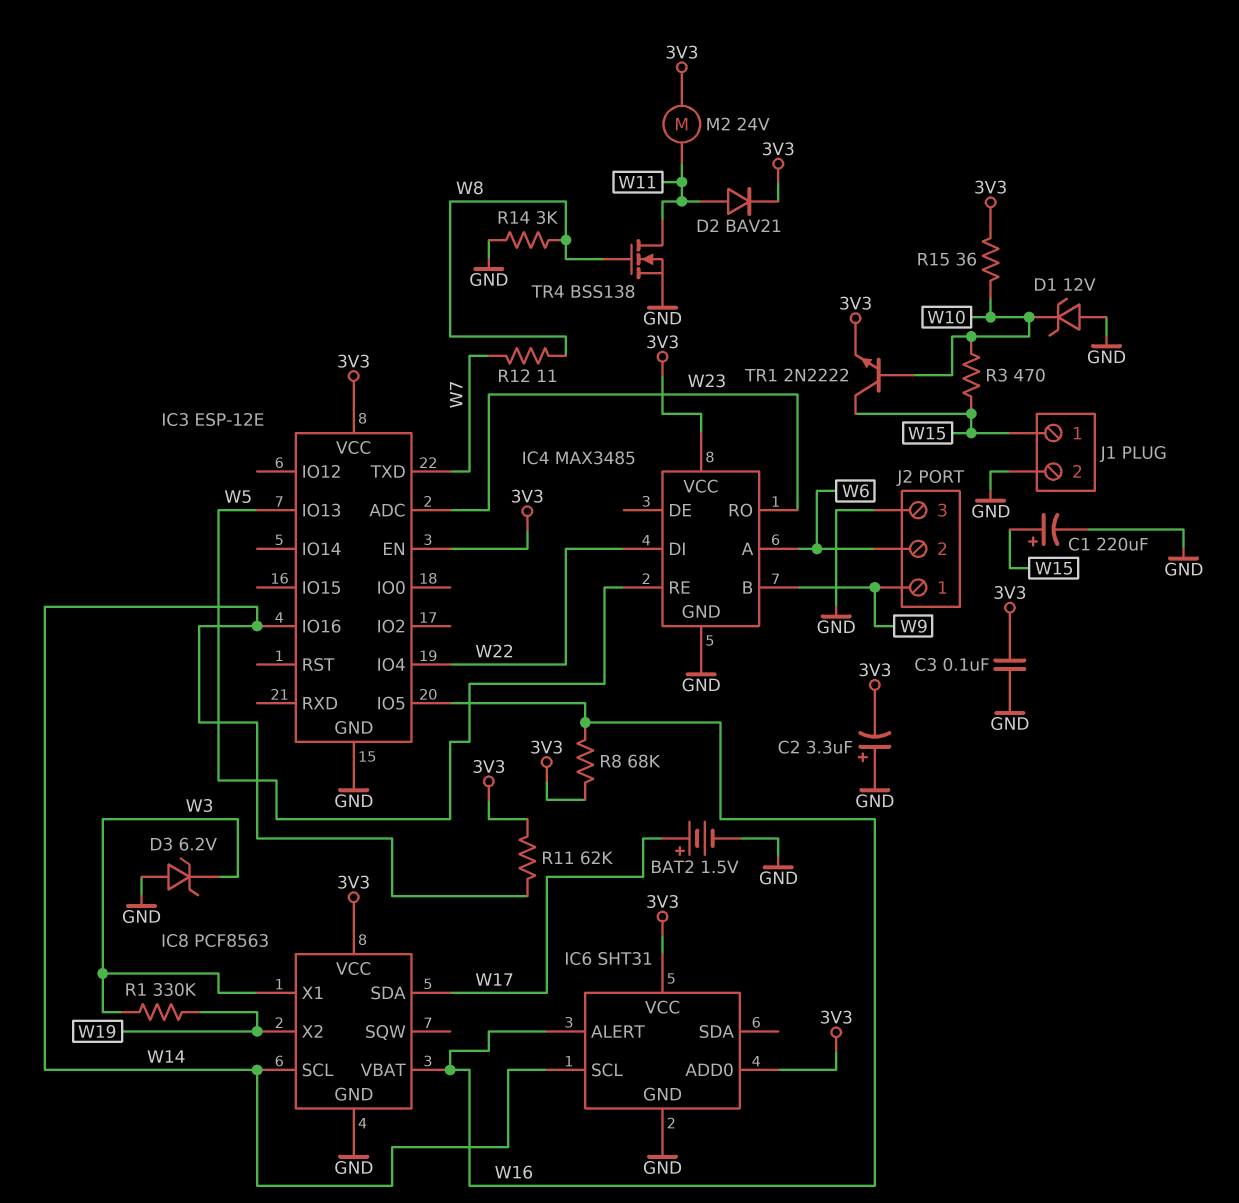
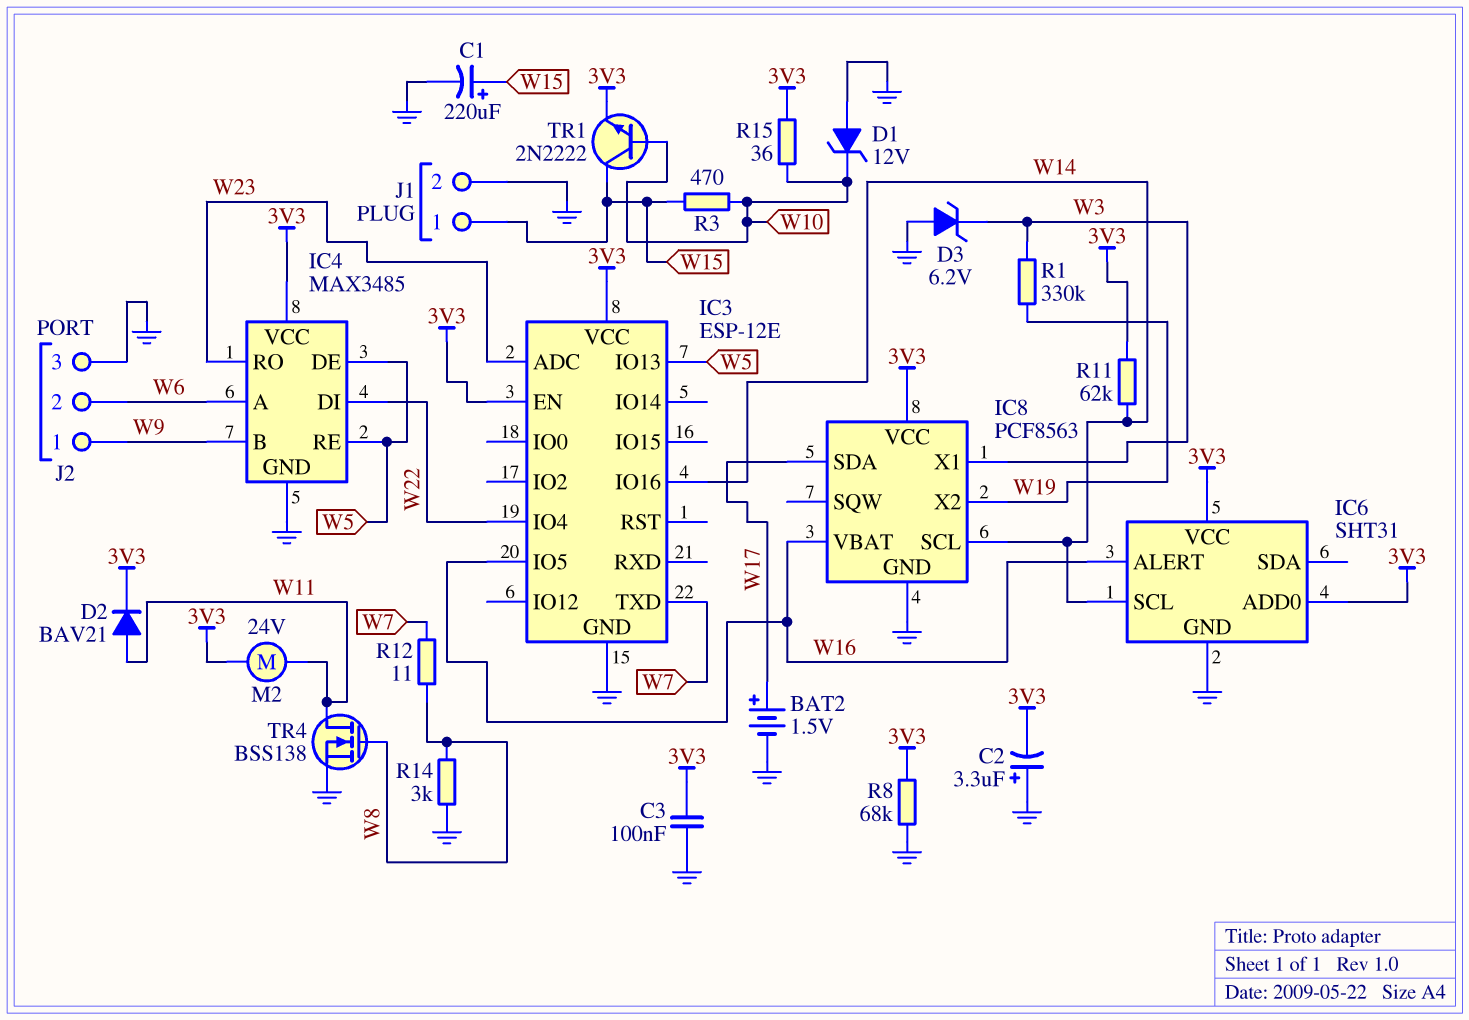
IC4 pin DE: none -> W5
R8: 68k (3V3, W16) -> 68k (3V3, GND)

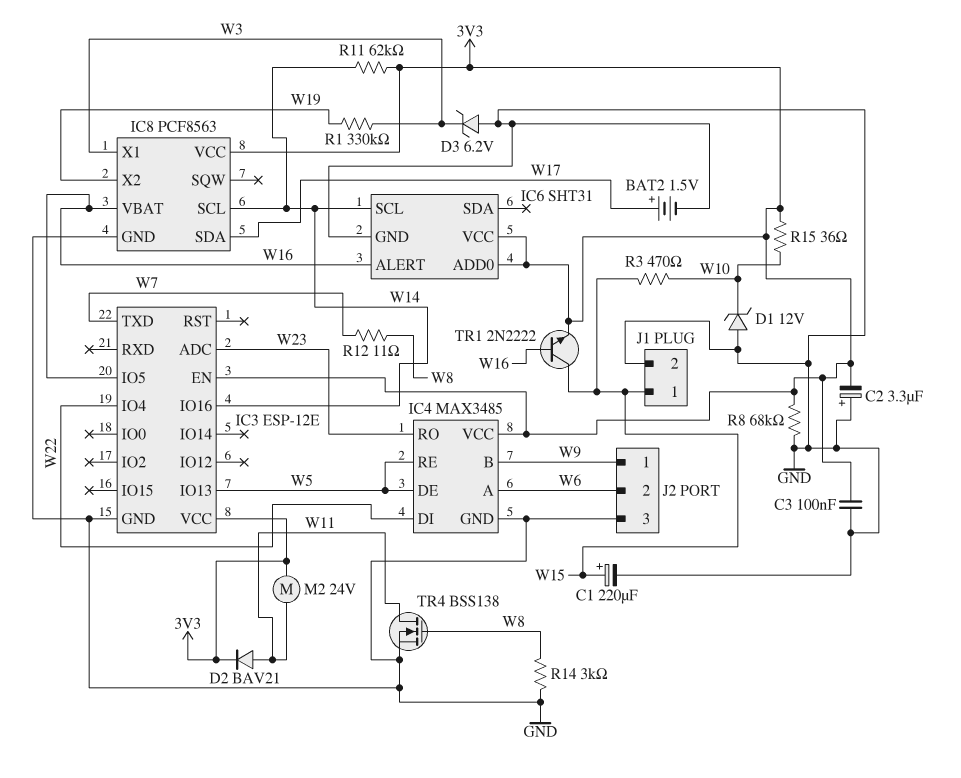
TR1: NPN 2N2222 (B W10, C W15, E 3V3) -> NPN 2N2222 (B W16, C W15, E 3V3)

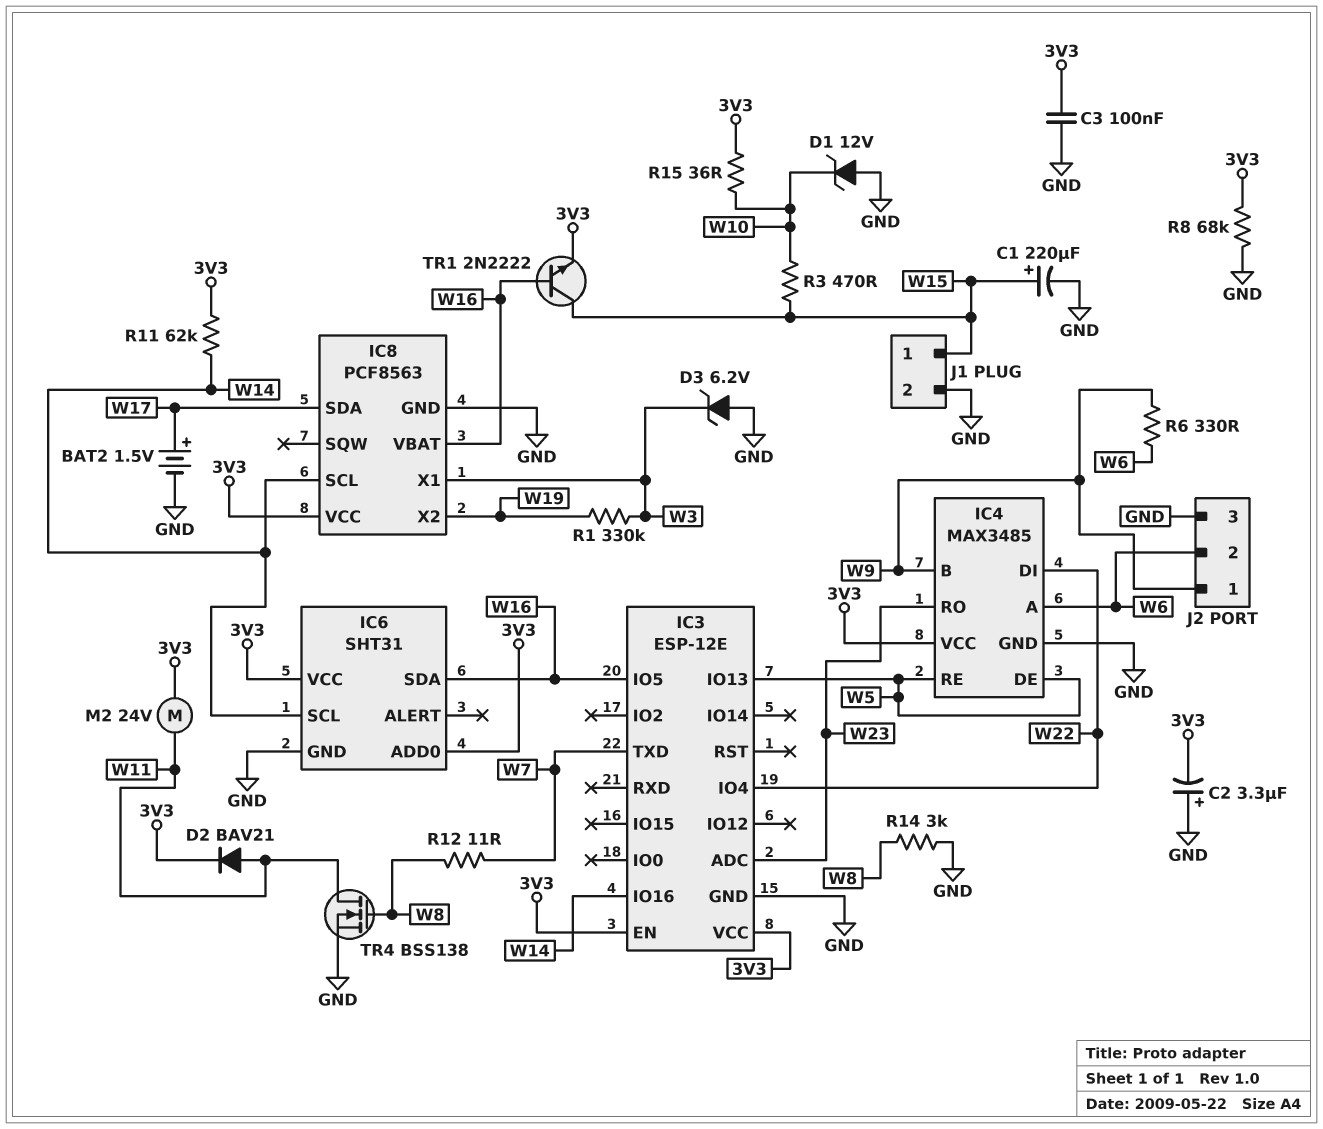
IC6 pin ALERT: W16 -> none
IC6 pin SDA: none -> W16
R6: none -> 330 (W6, W9)

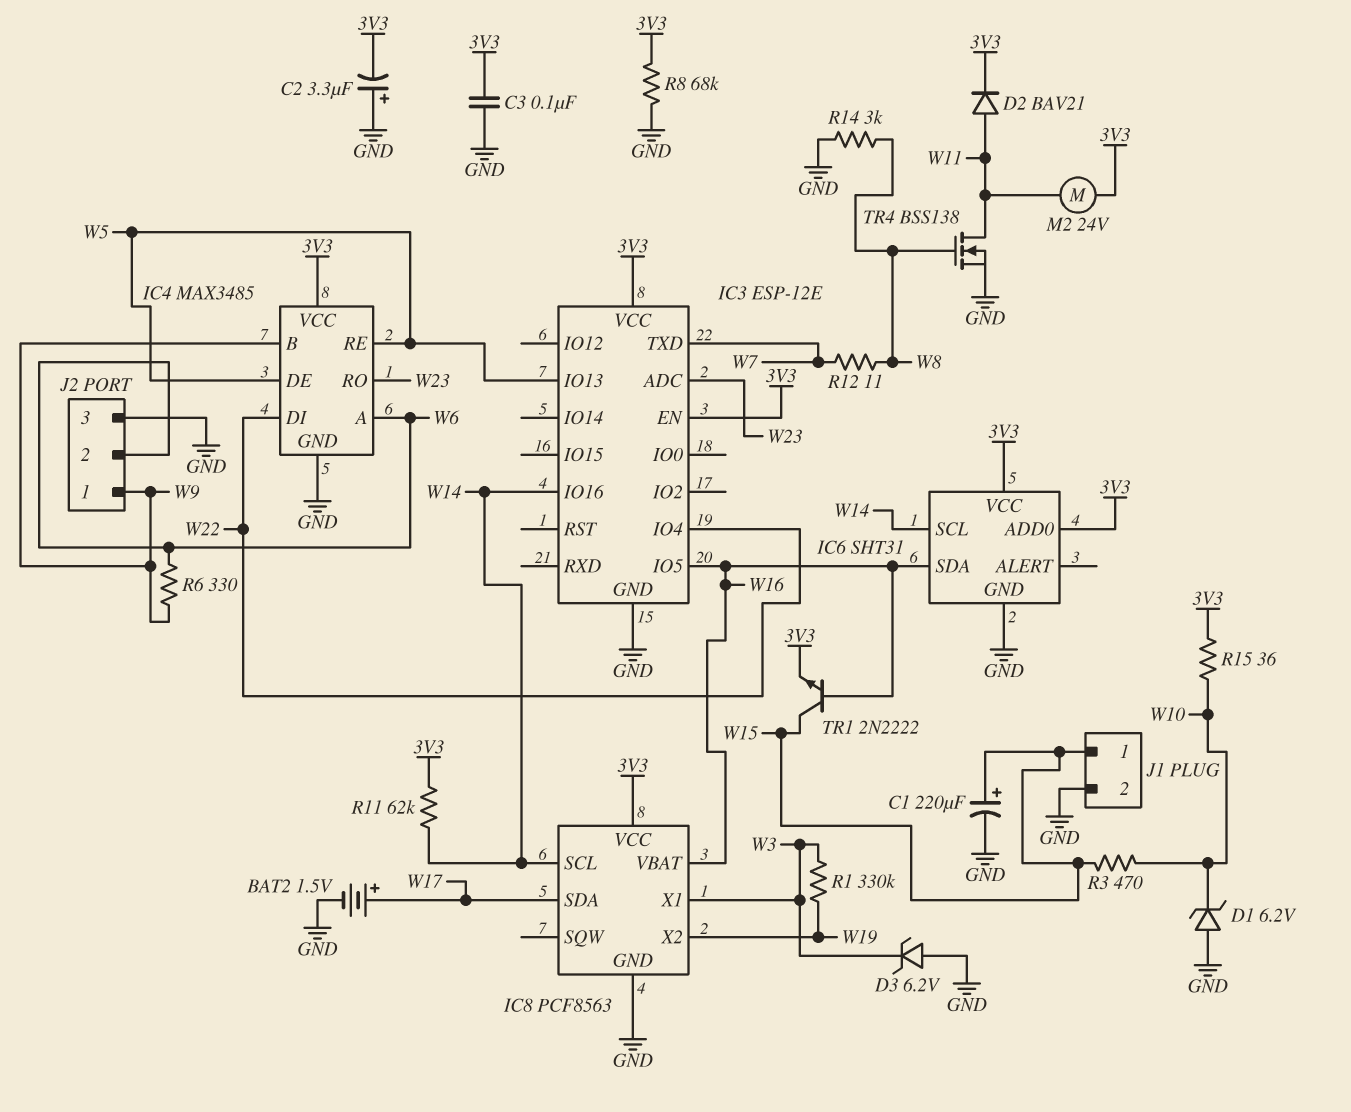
D1: zener 12V (A GND, K W10) -> zener 6.2V (A GND, K W10)

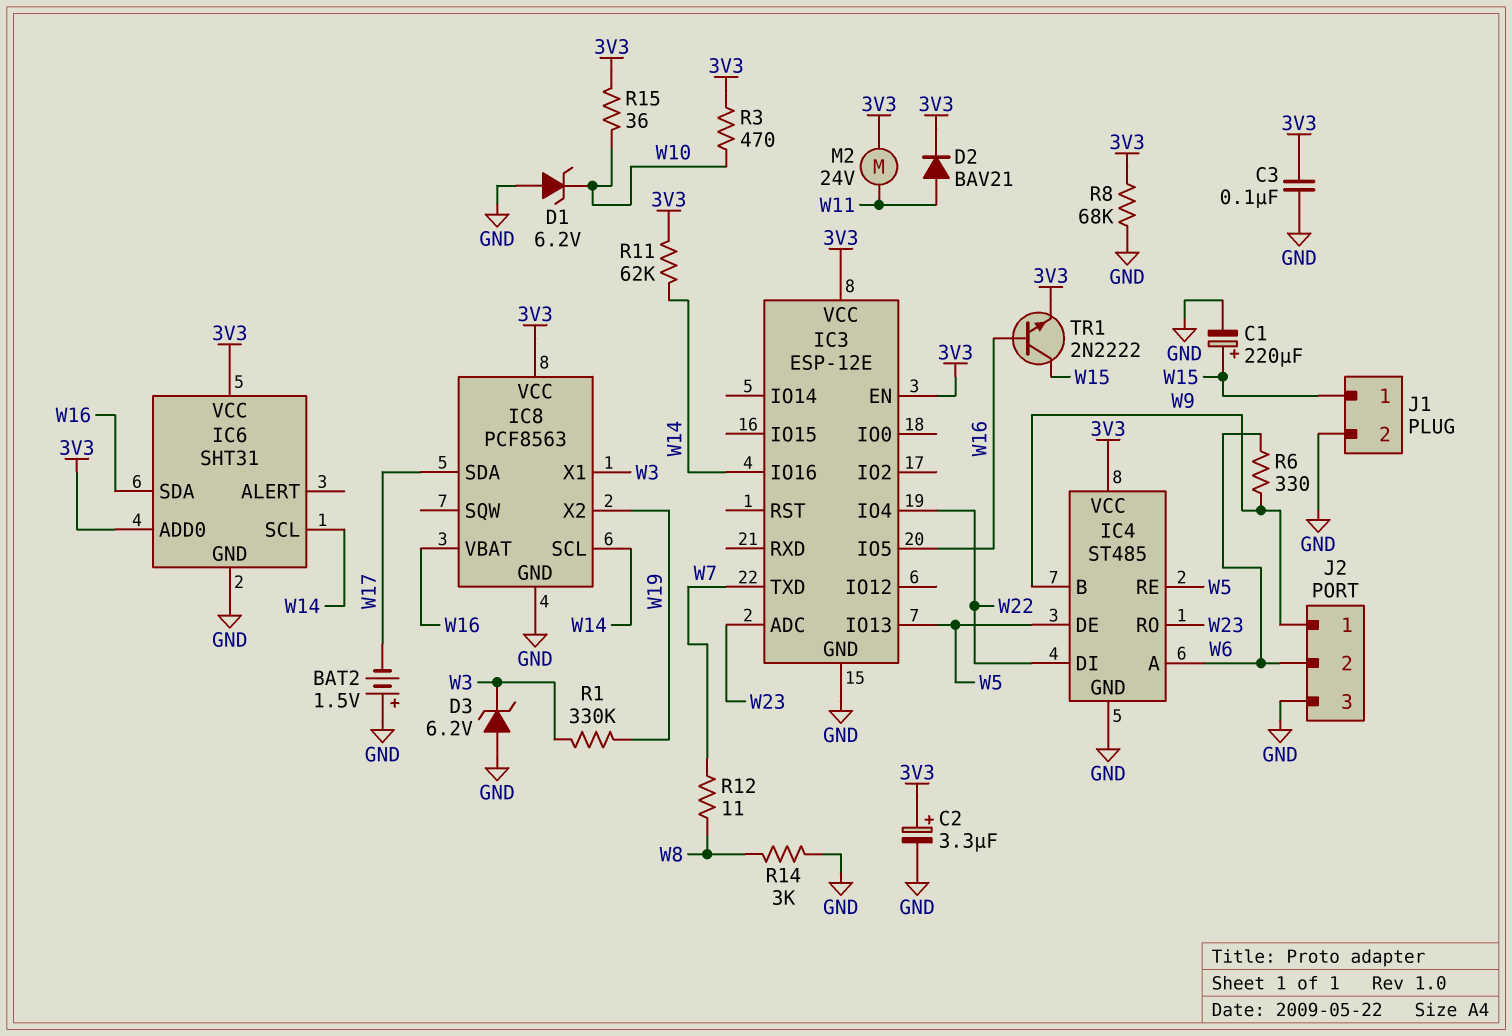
BAT2: 1.5V (plus W17, minus GND) -> 1.5V (plus GND, minus W17)
C2: 3.3uF (plus GND, minus 3V3) -> 3.3uF (plus 3V3, minus GND)
IC4: MAX3485 -> ST485
R3: 470 (W10, W15) -> 470 (3V3, W10)
TR4: NMOS BSS138 (G W8, D W11, S GND) -> none

